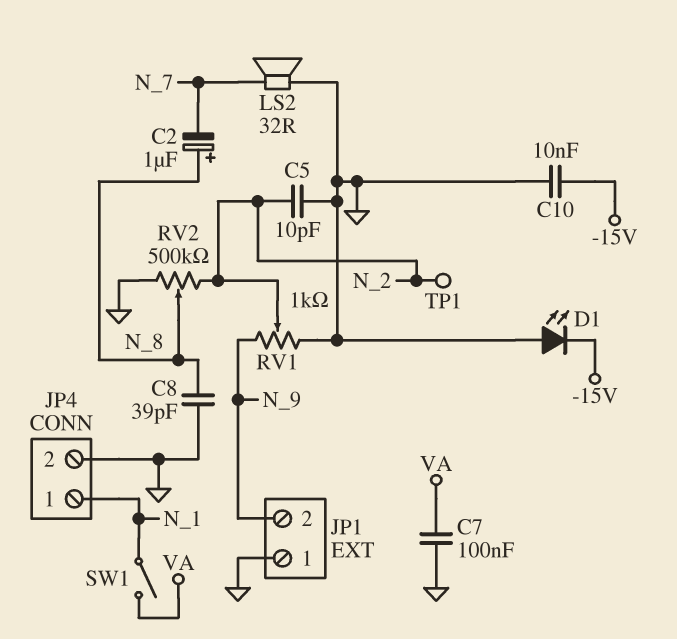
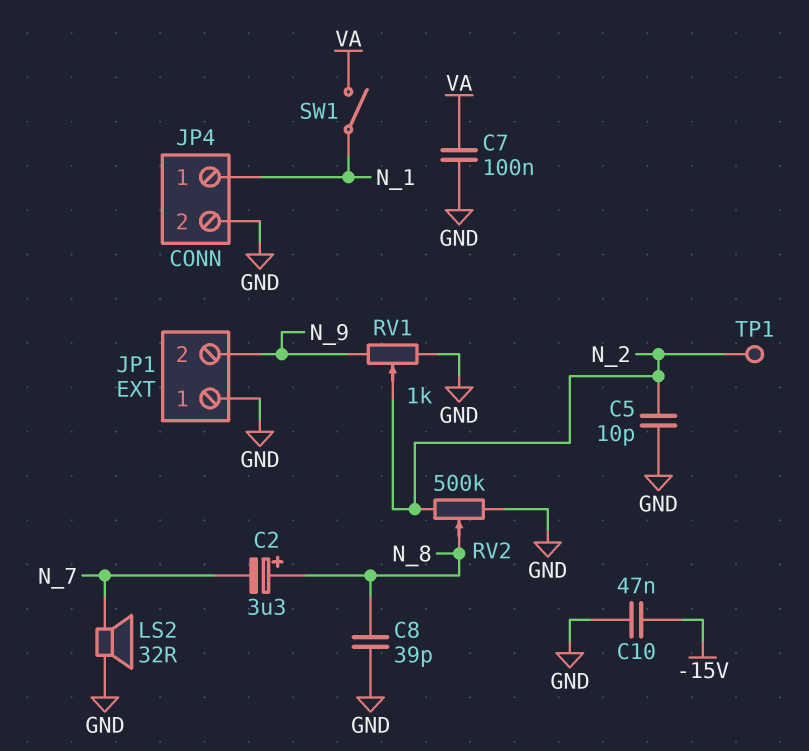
C2: 1uF (plus N_8, minus N_7) -> 3.3uF (plus N_8, minus N_7)
C10: 10nF (-15V, GND) -> 47nF (-15V, GND)
D1: LED (A GND, K -15V) -> none

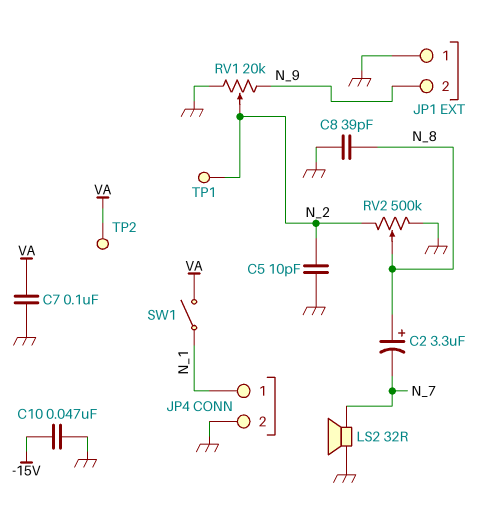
RV1: 1k (GND, N_9, wiper N_2) -> 20k (GND, N_9, wiper N_2)
TP2: none -> test point (VA)

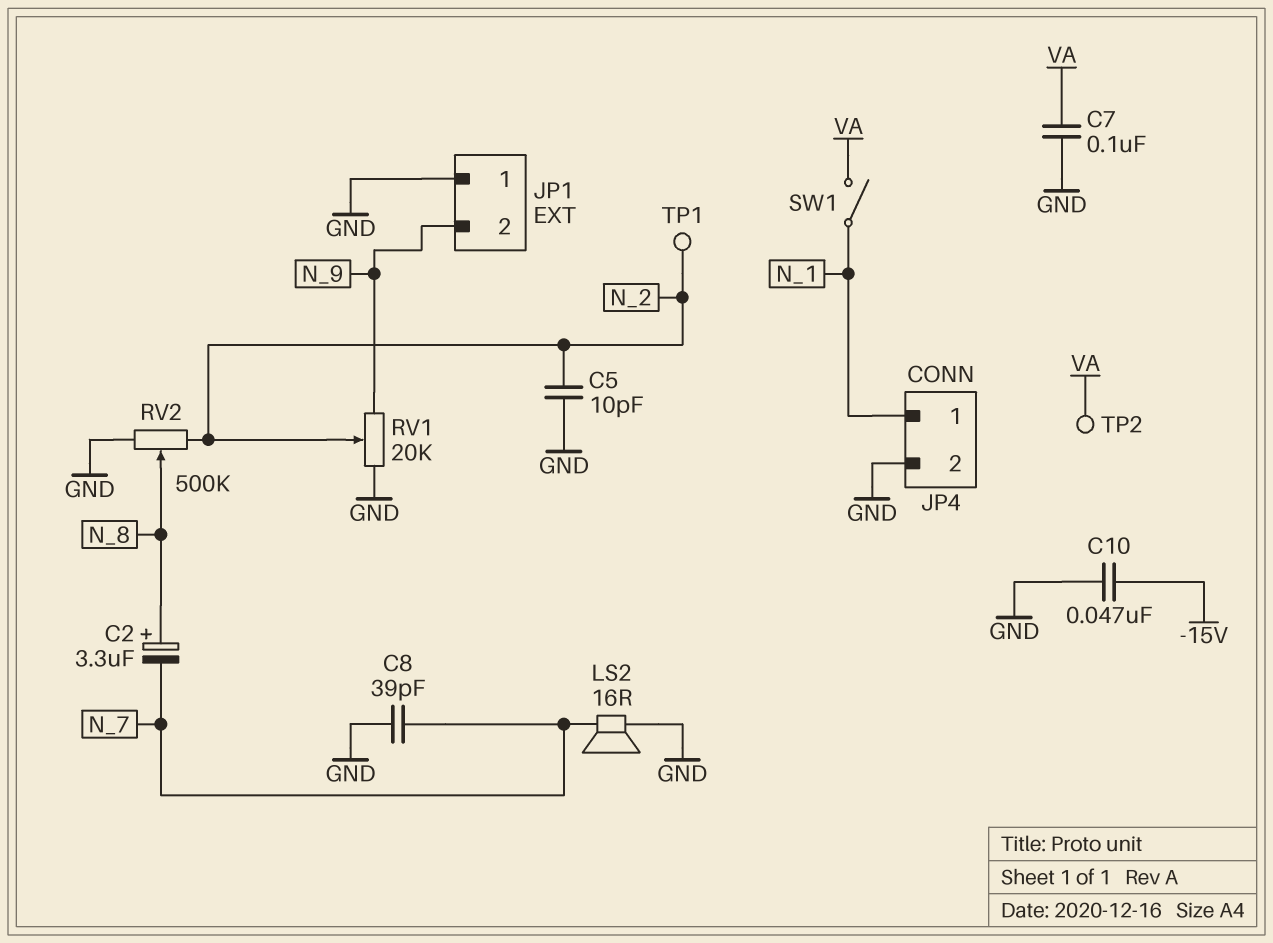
C8: 39pF (GND, N_8) -> 39pF (GND, N_7)
LS2: speaker 32R (GND, N_7) -> speaker 16R (GND, N_7)

